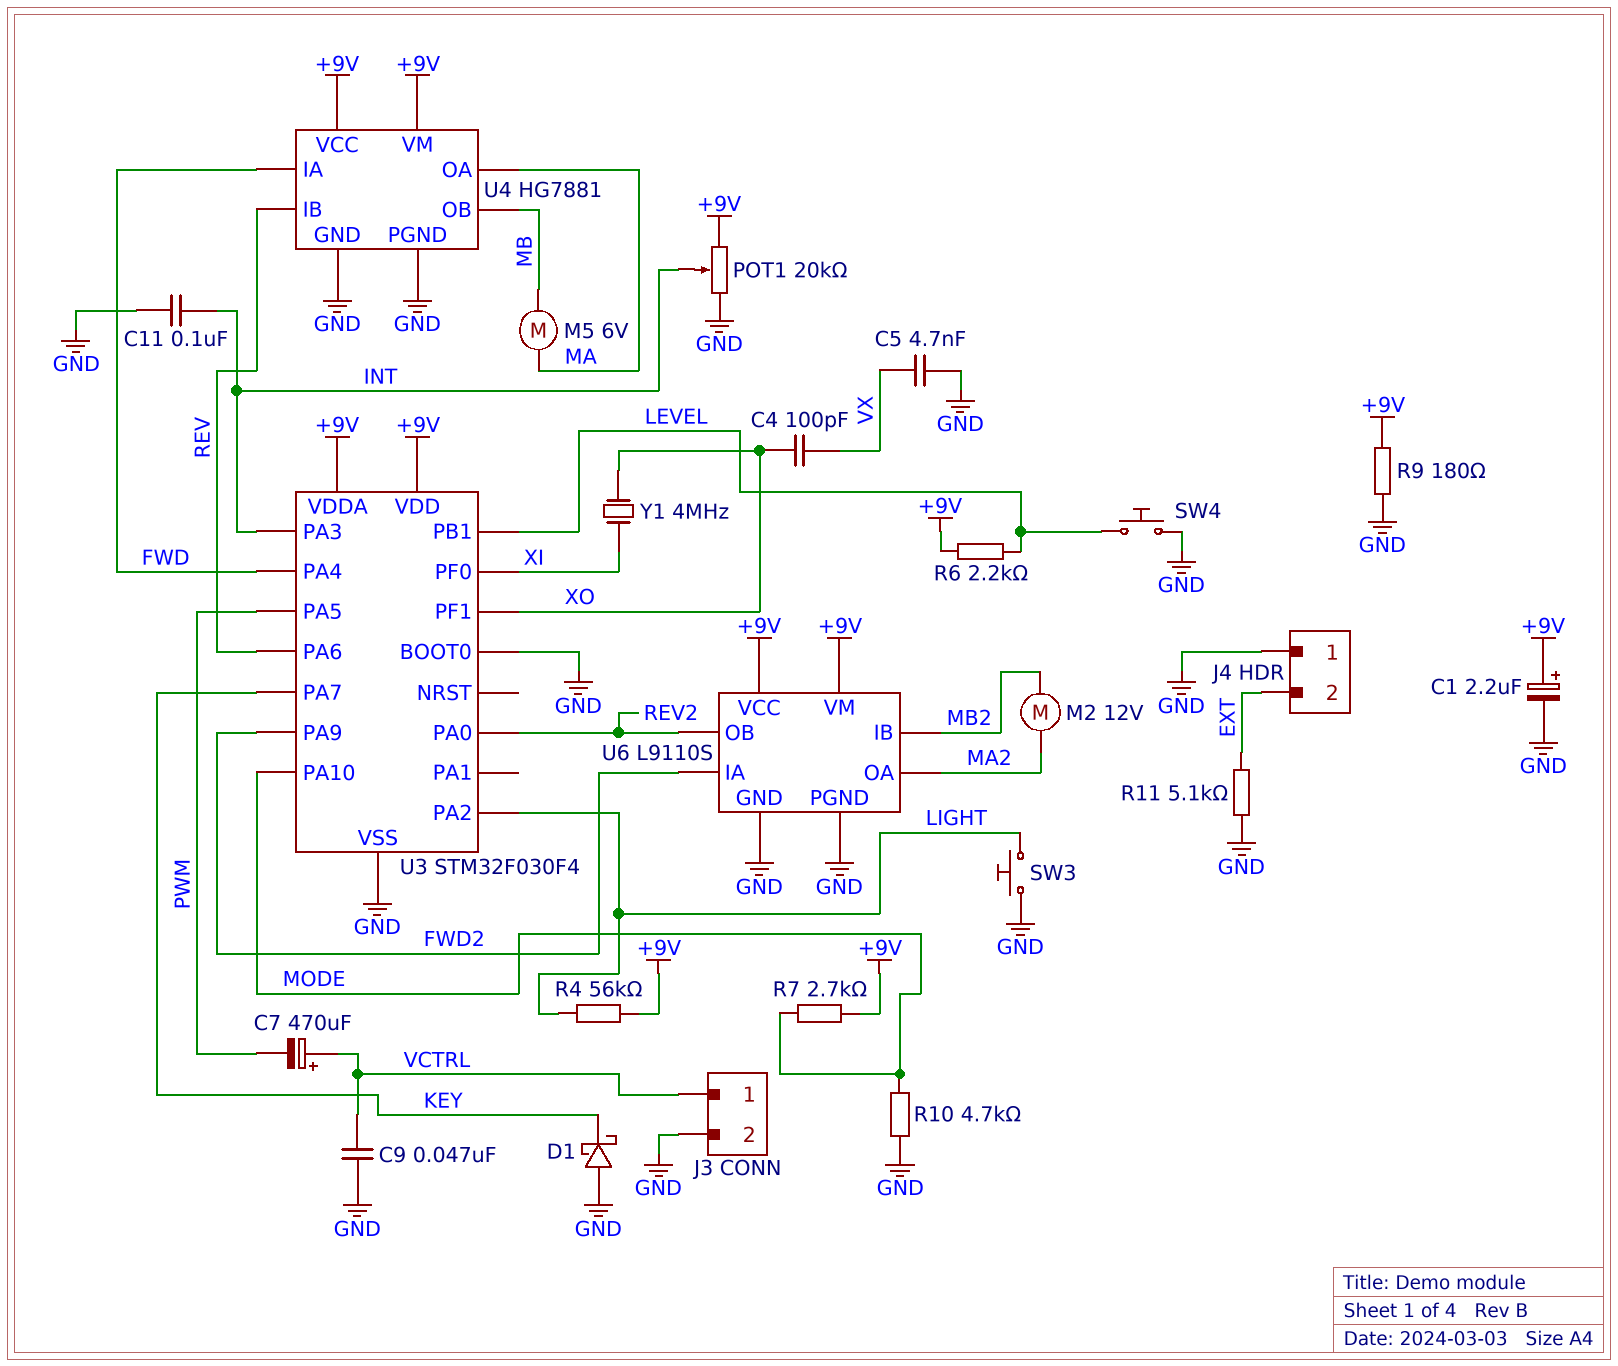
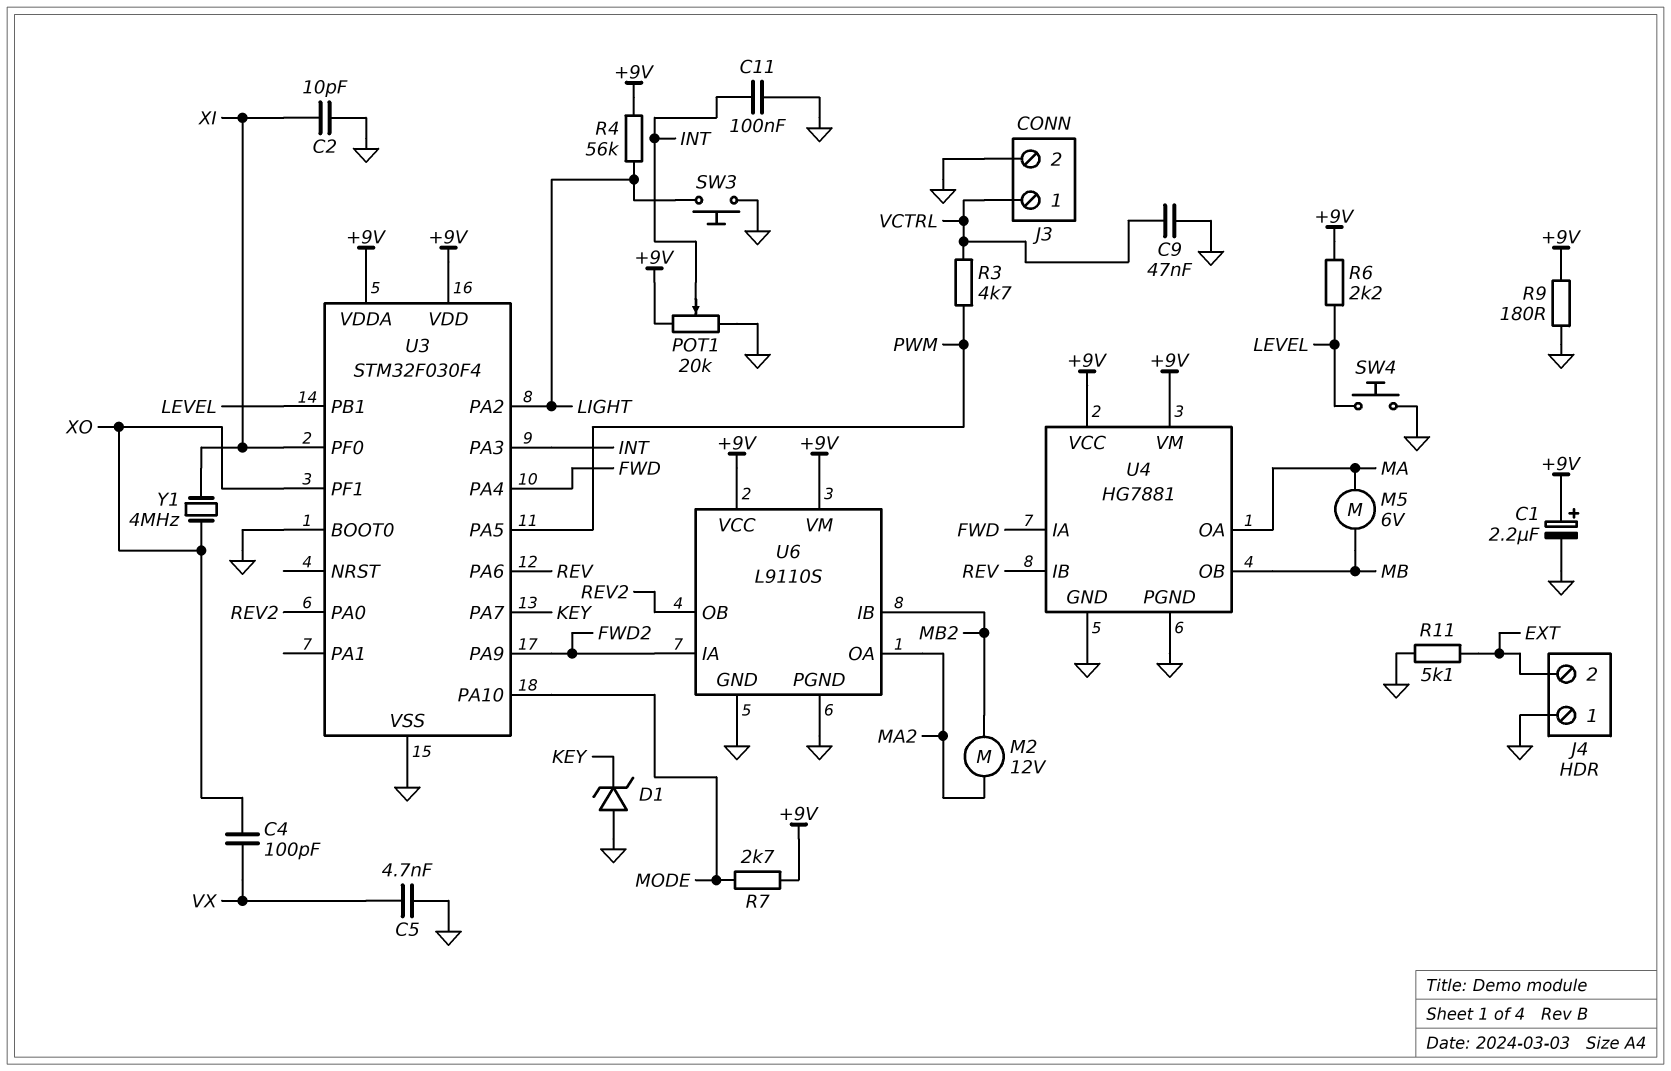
C2: none -> 10pF (GND, XI)
C7: 470uF (plus VCTRL, minus PWM) -> none
D1: schottky (A GND, K KEY) -> zener (A GND, K KEY)
R3: none -> 4.7k (PWM, VCTRL)
R10: 4.7k (GND, MODE) -> none

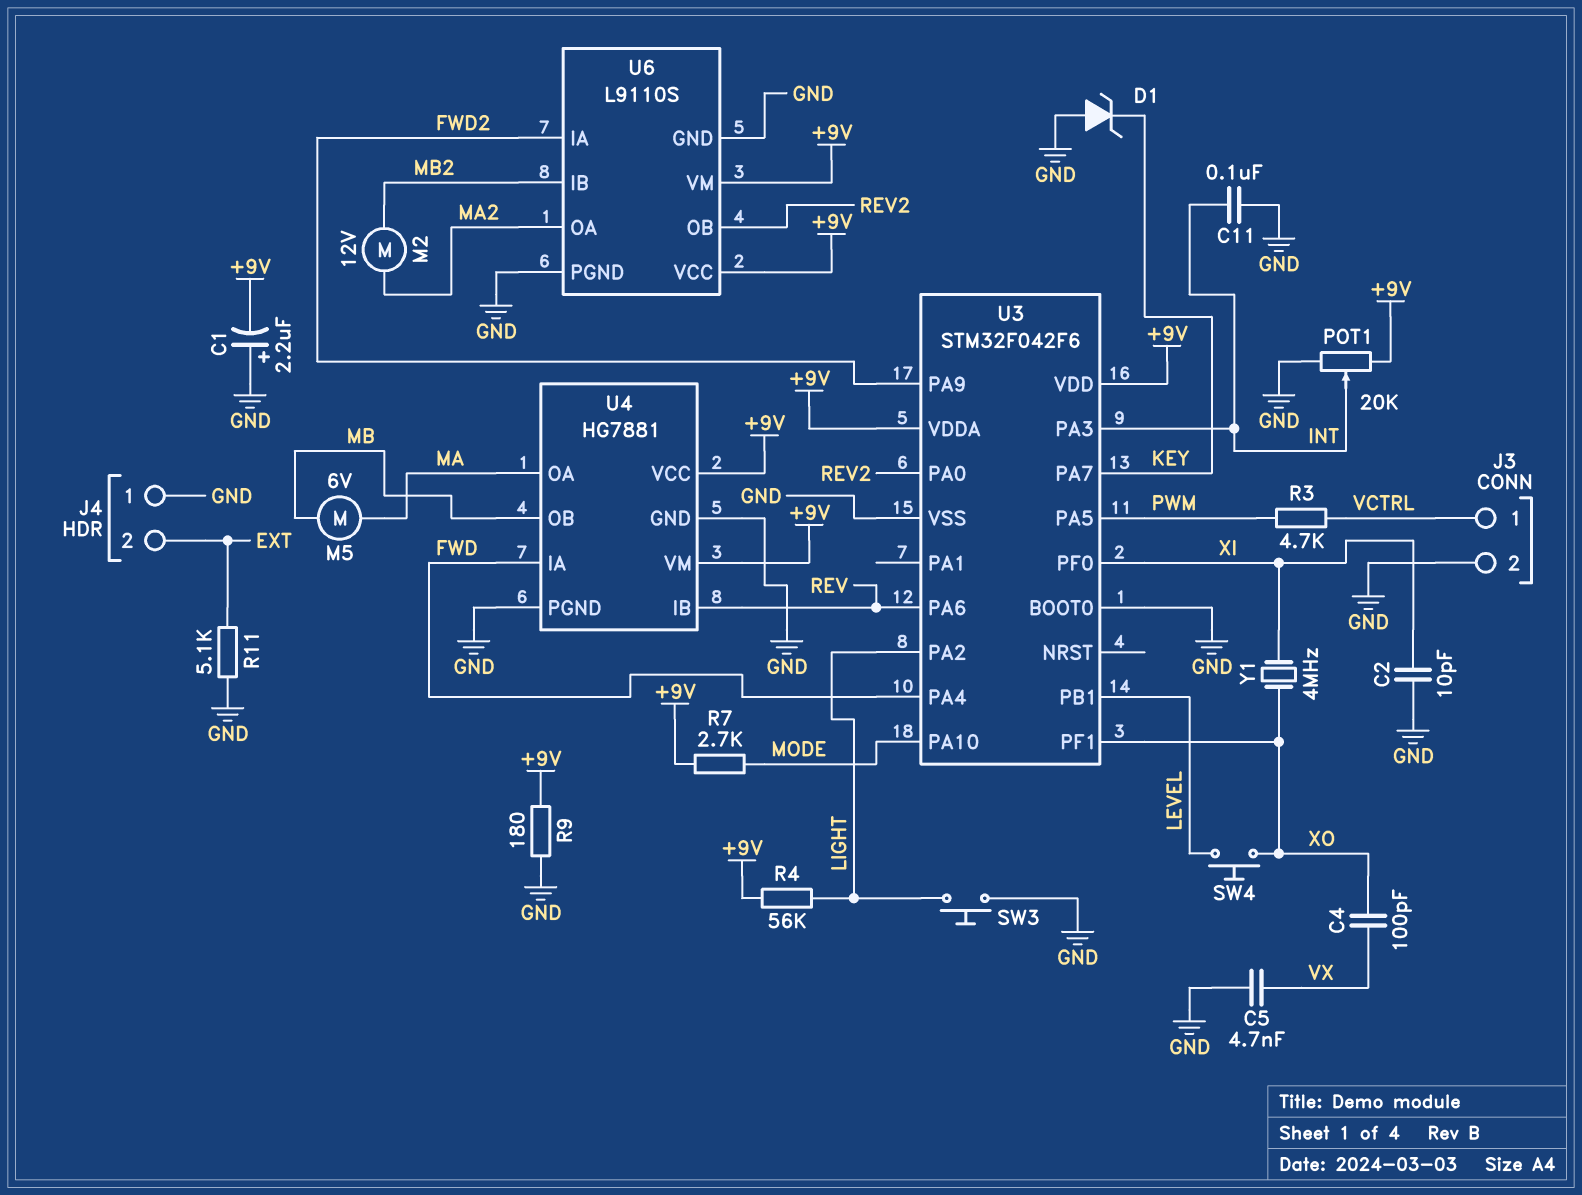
C1: 2.2uF (plus +9V, minus GND) -> 2.2uF (plus GND, minus +9V)
C9: 47nF (GND, VCTRL) -> none
R6: 2.2k (+9V, LEVEL) -> none
SW4: button (GND, LEVEL) -> button (LEVEL, XO)
U3: STM32F030F4 -> STM32F042F6

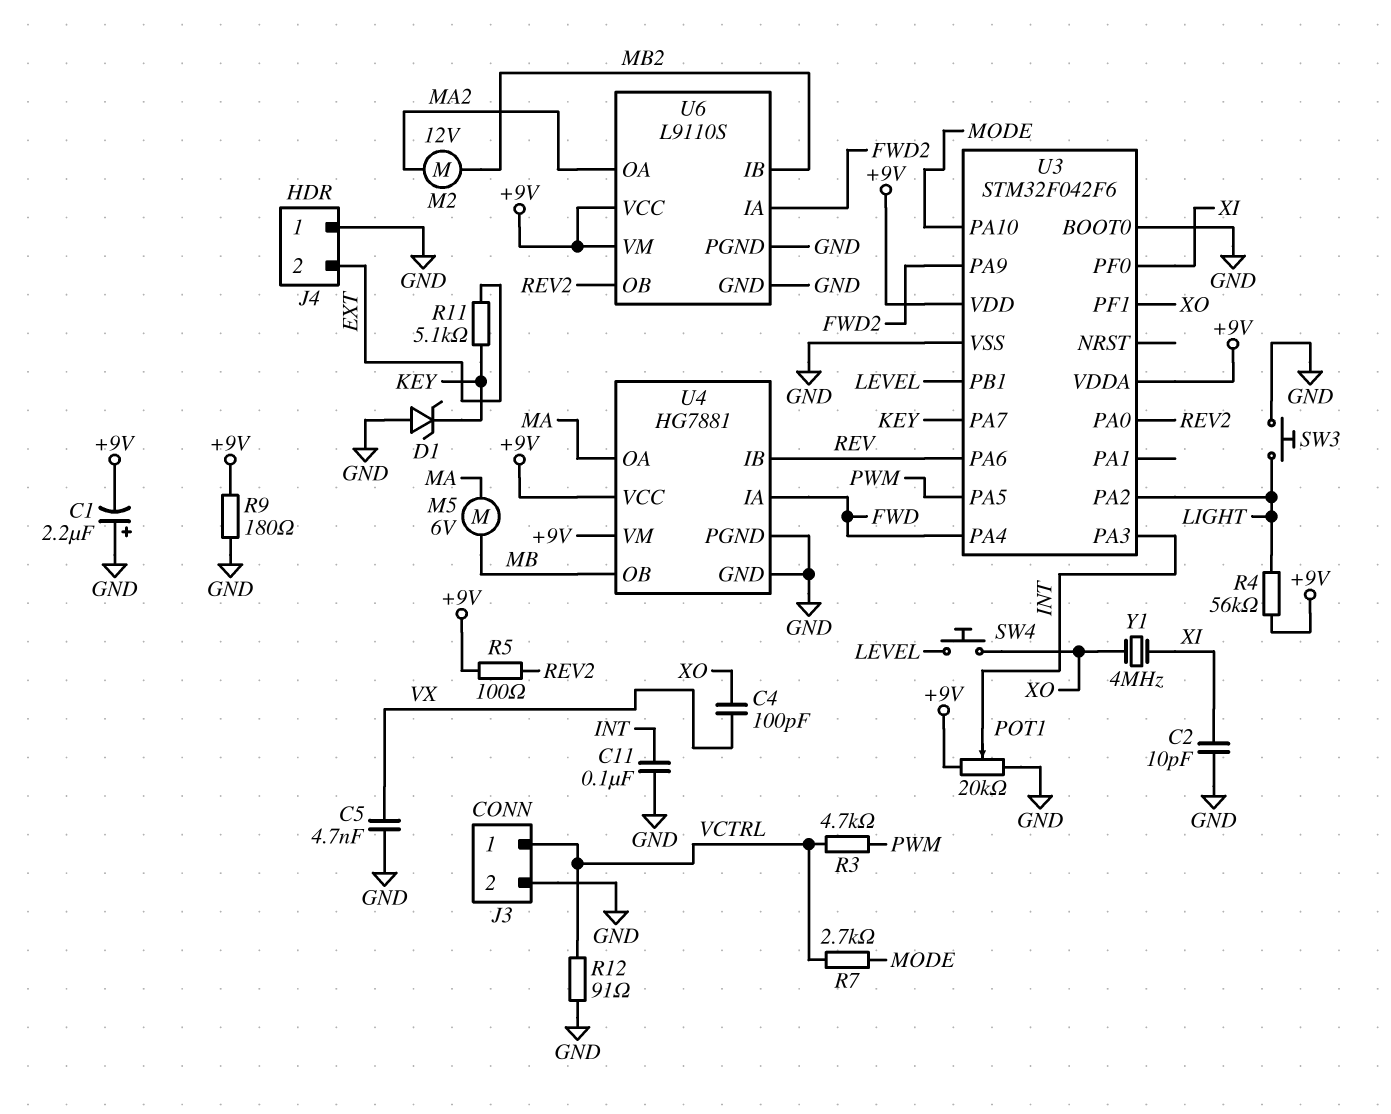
R5: none -> 100 (+9V, REV2)
R7: 2.7k (+9V, MODE) -> 2.7k (MODE, VCTRL)
R11: 5.1k (EXT, GND) -> 5.1k (EXT, KEY)
R12: none -> 91 (GND, VCTRL)

